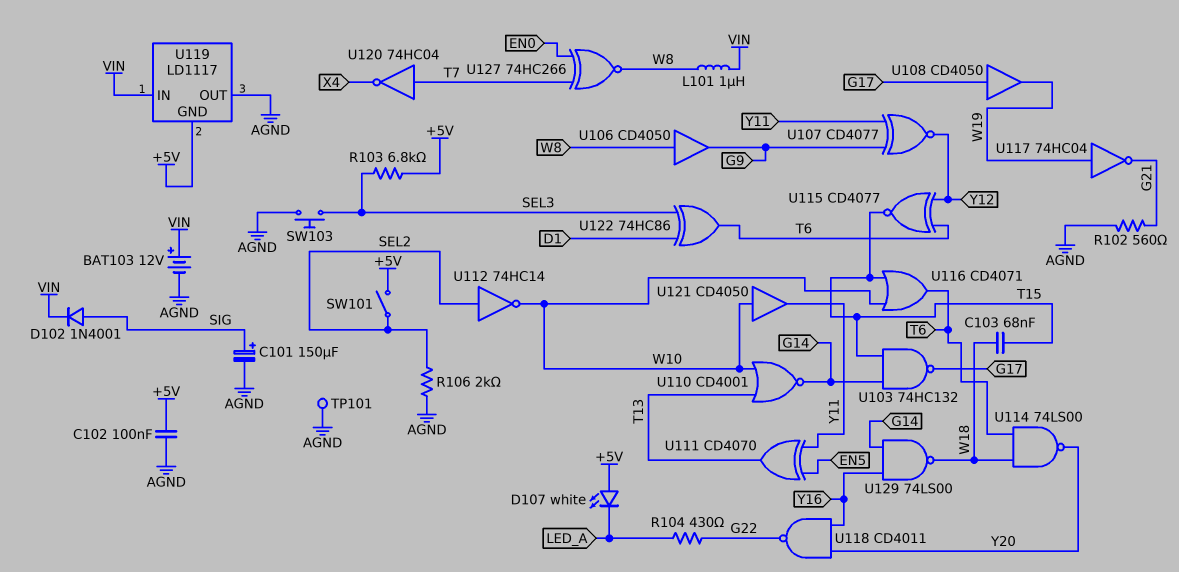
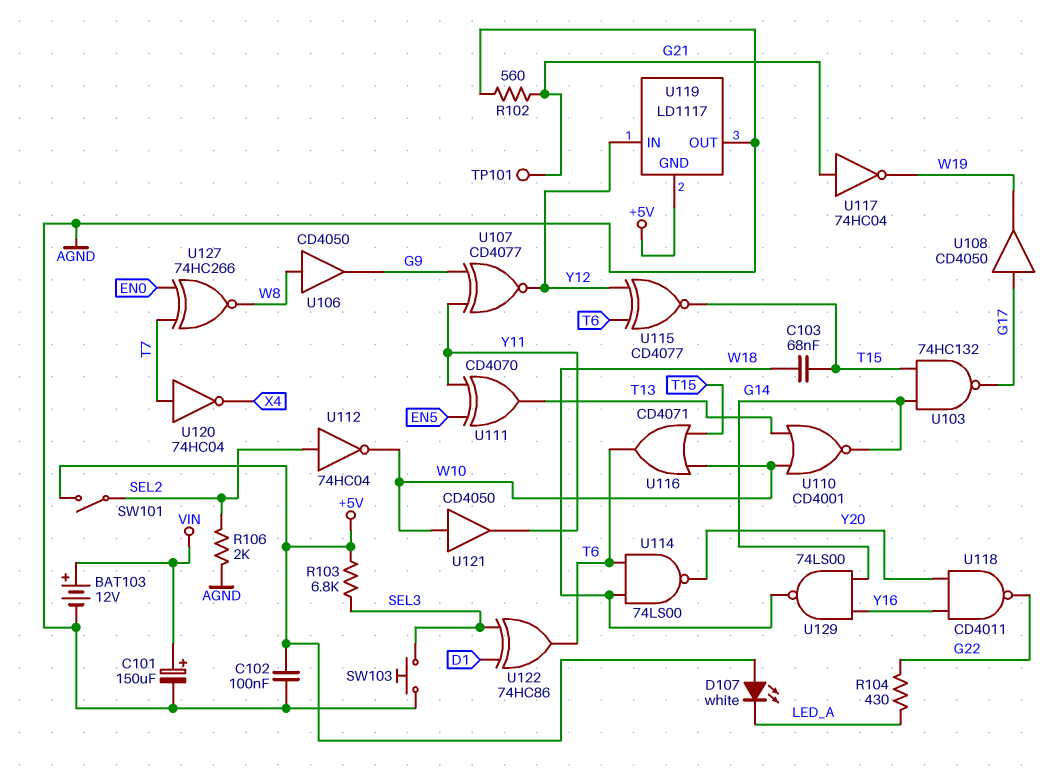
C101: 150uF (plus SIG, minus AGND) -> 150uF (plus VIN, minus AGND)
D102: diode 1N4001 (A SIG, K VIN) -> none
L101: 1uH (VIN, W8) -> none
TP101: test point (AGND) -> test point (G21)
U112: NOT 74HC14 (in SEL2, out W10) -> NOT 74HC04 (in SEL2, out W10)
U117: NOT 74HC04 (in W19, out G21) -> NOT 74HC04 (in G21, out W19)
U119 pin IN: VIN -> Y12

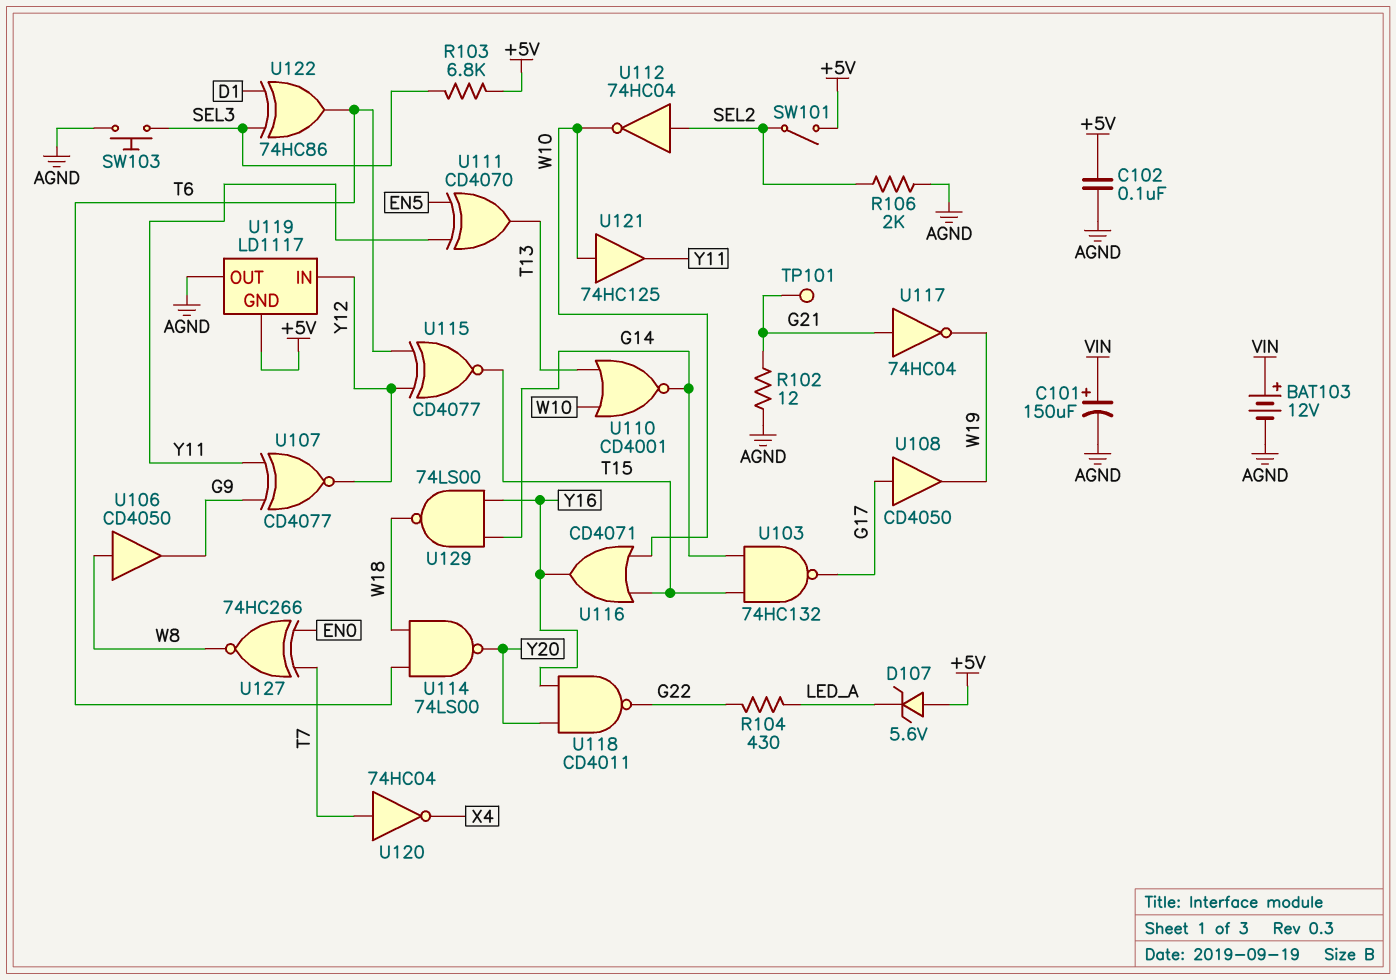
C103: 68nF (T15, W18) -> none
D107: LED white (A +5V, K LED_A) -> zener 5.6V (A +5V, K LED_A)
R102: 560 (AGND, G21) -> 12 (AGND, G21)
U116: OR CD4071 (in T15, in W10, out T6) -> OR CD4071 (in T15, in W10, out Y16)
U121: buffer CD4050 (in W10, out Y11) -> buffer 74HC125 (in W10, out Y11)

